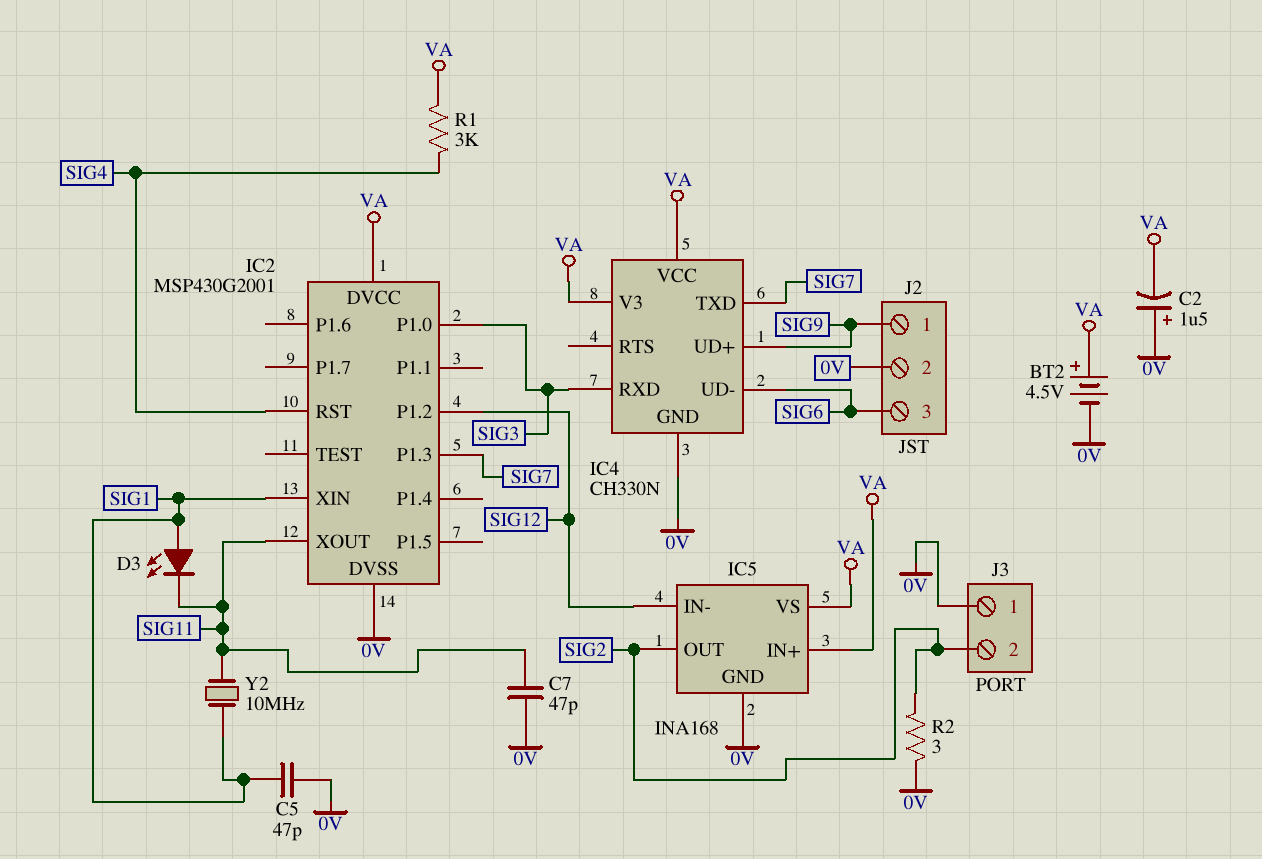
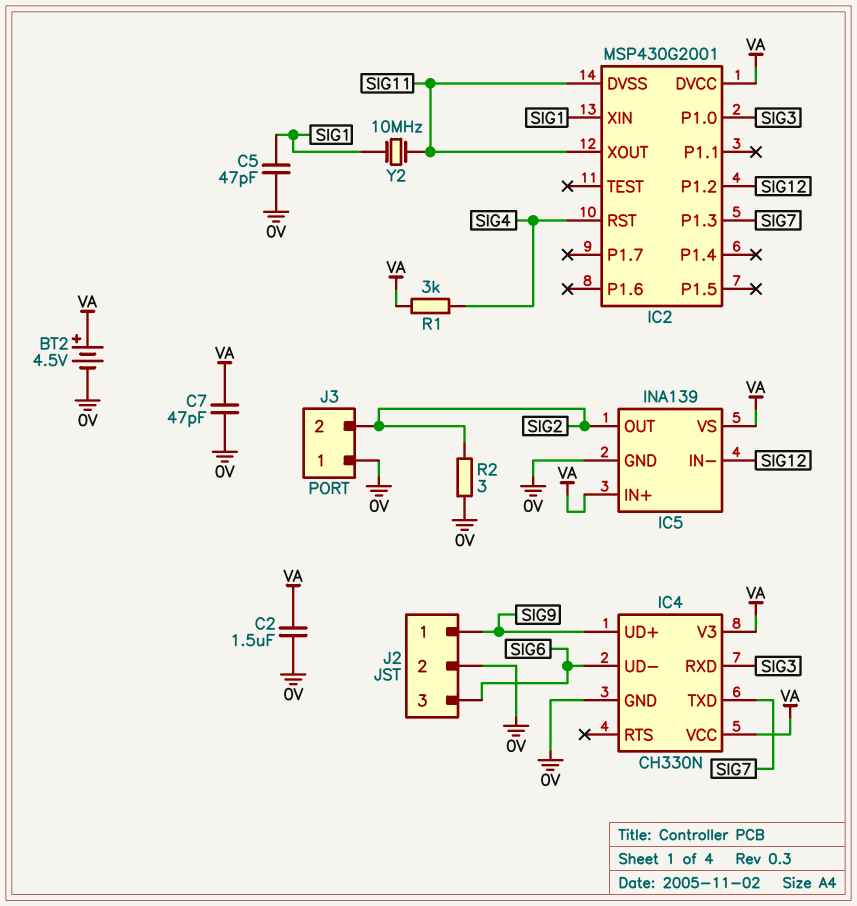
C2: 1.5uF (plus 0V, minus VA) -> 1.5uF (0V, VA)
C7: 47pF (0V, SIG11) -> 47pF (0V, VA)
D3: LED (A SIG1, K SIG11) -> none
IC2 pin DVSS: 0V -> SIG11
IC5: INA168 -> INA139

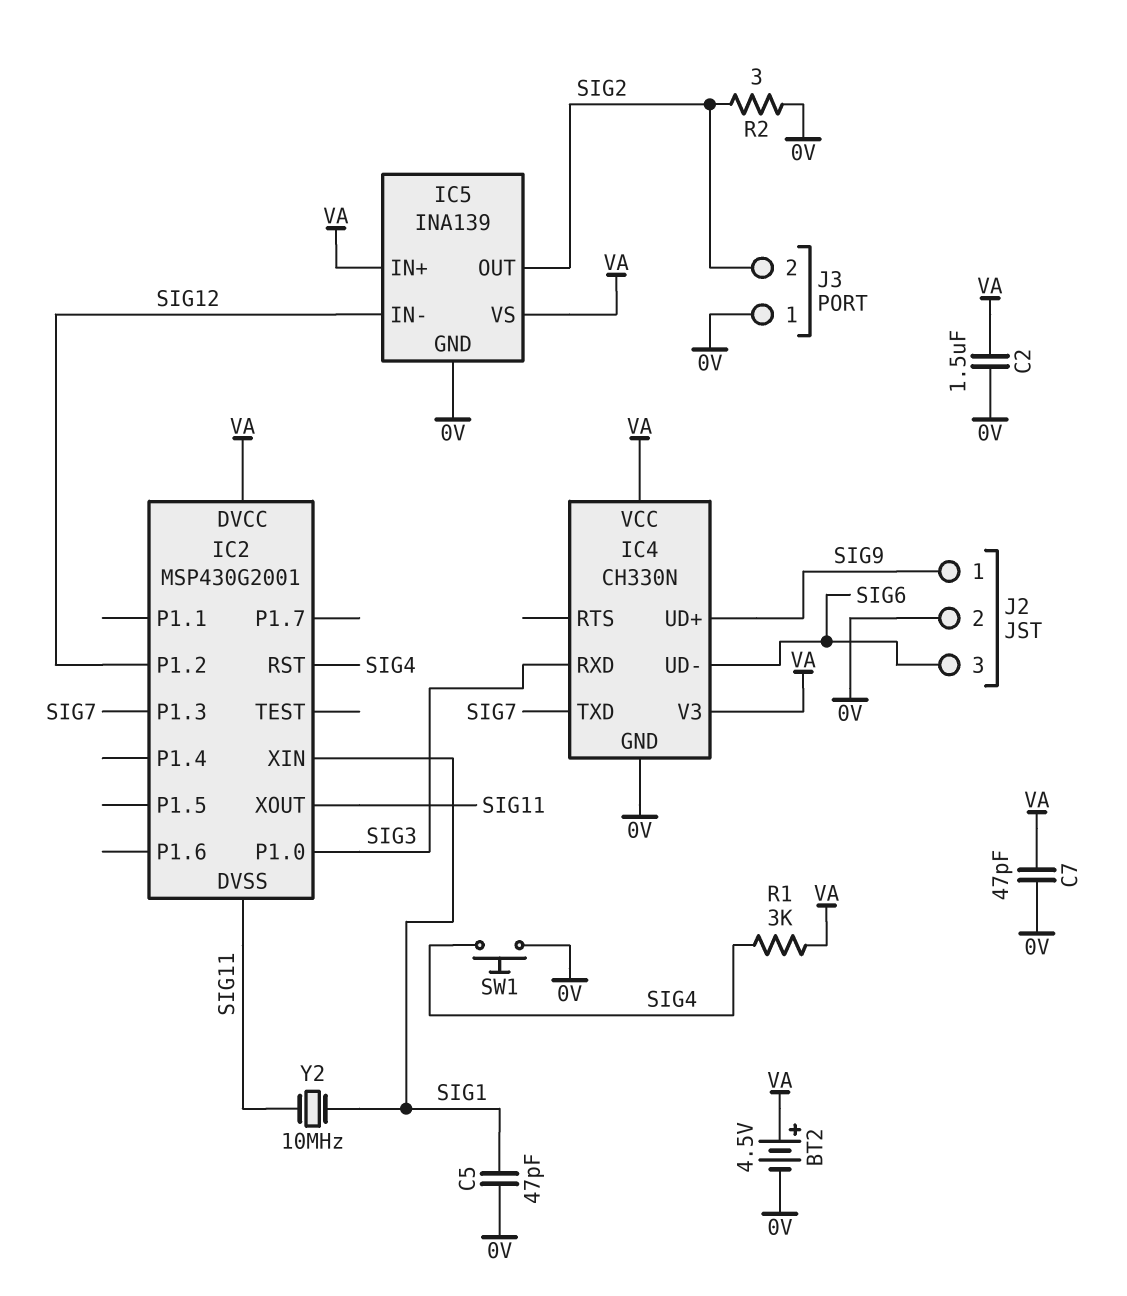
SW1: none -> button (0V, SIG4)

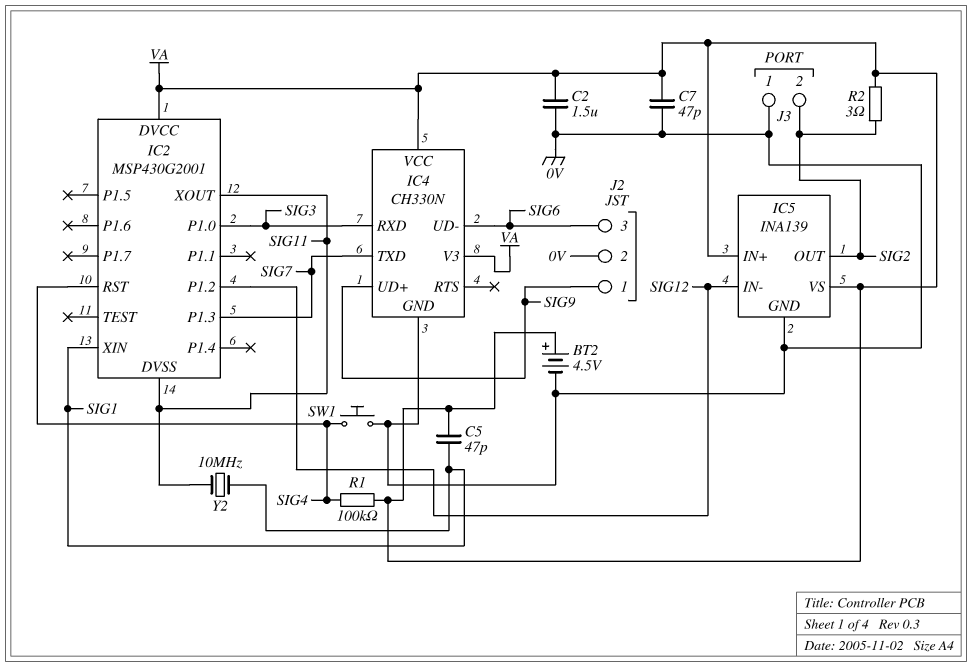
C5: 47pF (0V, SIG1) -> 47pF (SIG1, VA)
R1: 3k (SIG4, VA) -> 100k (SIG4, VA)
R2: 3 (0V, SIG2) -> 3 (SIG2, VA)

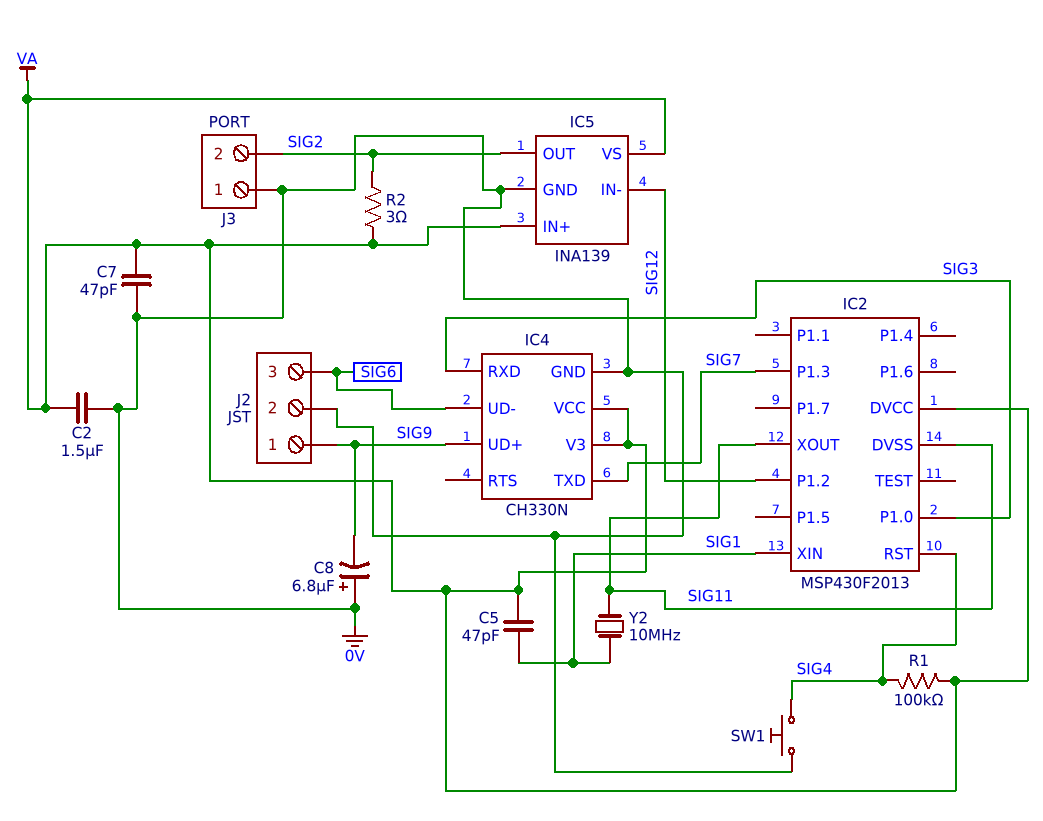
BT2: 4.5V (plus VA, minus 0V) -> none
C8: none -> 6.8uF (plus 0V, minus SIG9)
IC2: MSP430G2001 -> MSP430F2013

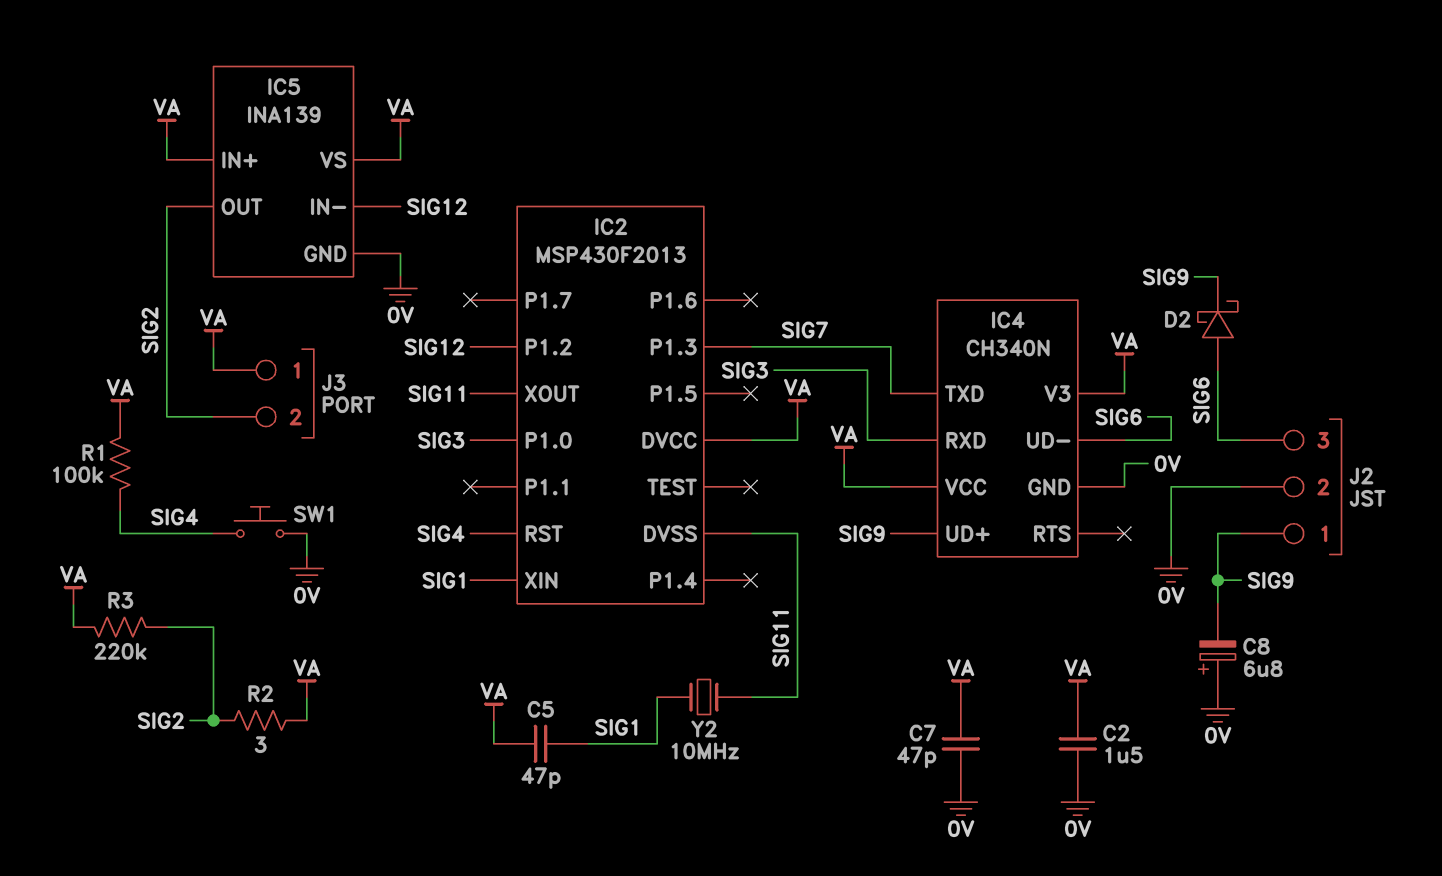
D2: none -> schottky (A SIG6, K SIG9)
IC4: CH330N -> CH340N
J3 pin 1: 0V -> VA
R3: none -> 220k (SIG2, VA)

